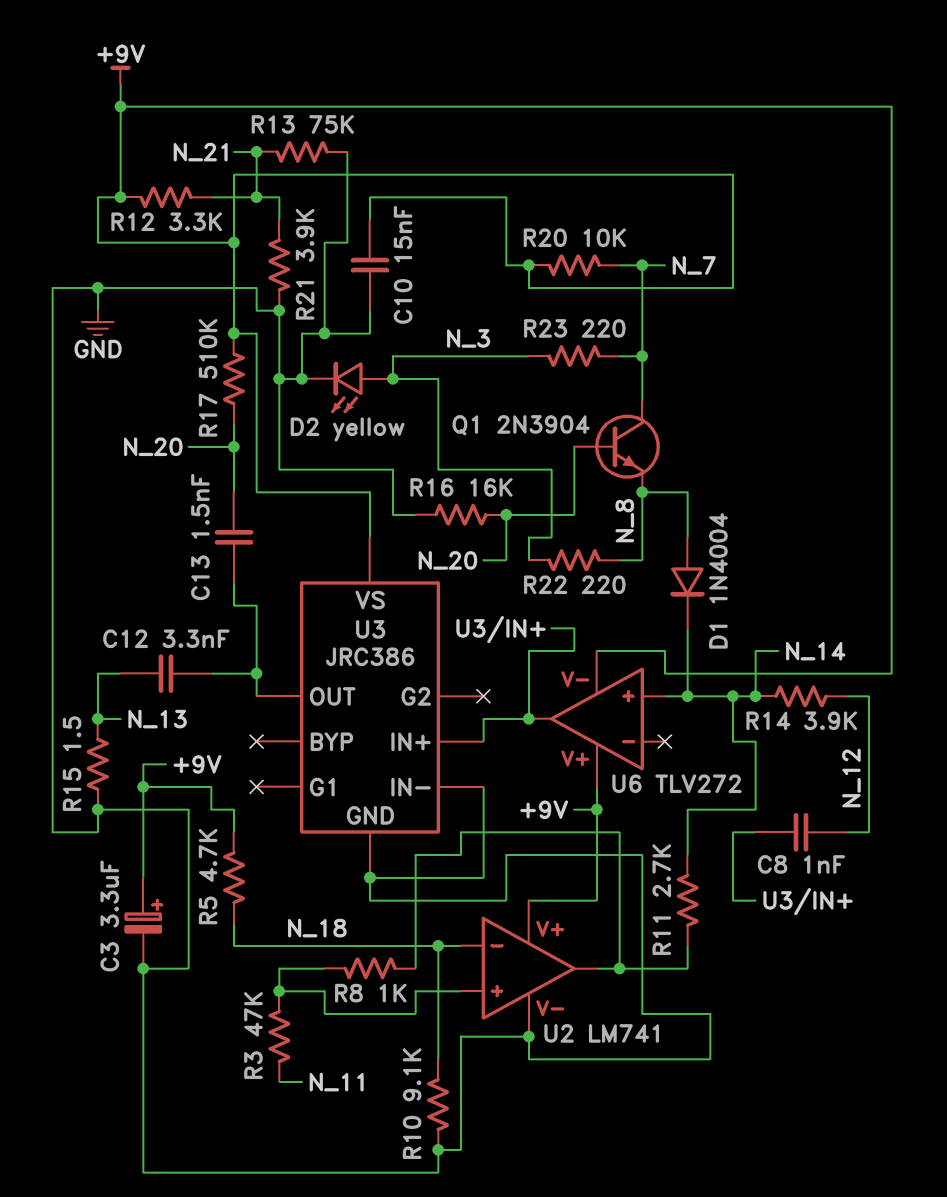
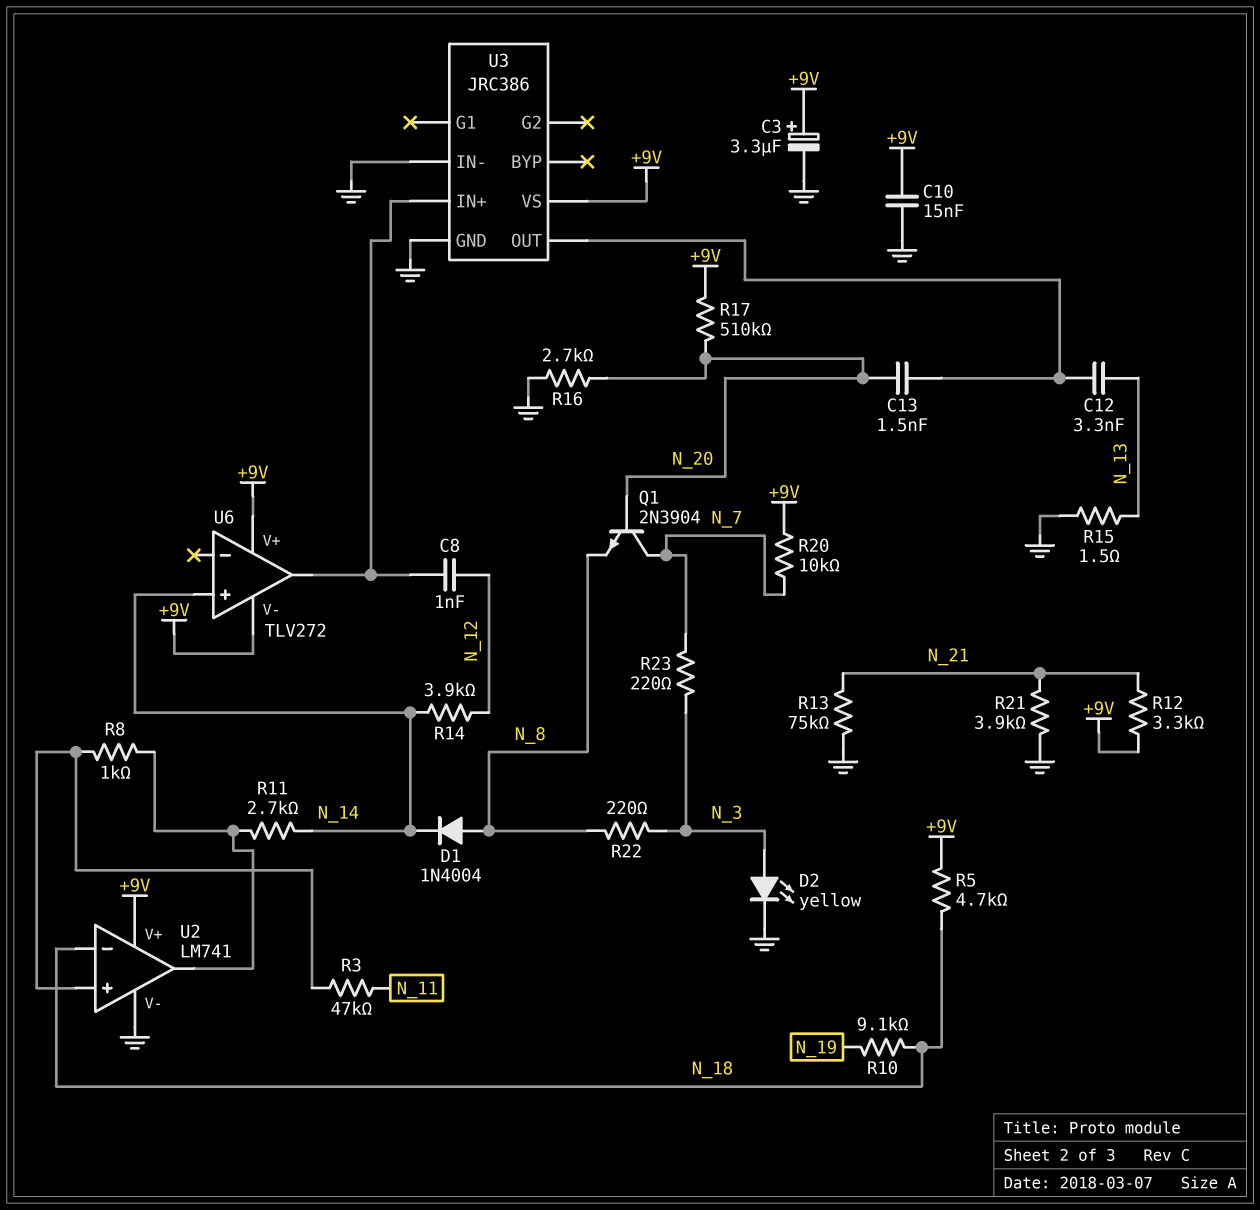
R10: 9.1k (GND, N_18) -> 9.1k (N_18, N_19)
R16: 16k (GND, N_20) -> 2.7k (GND, N_20)

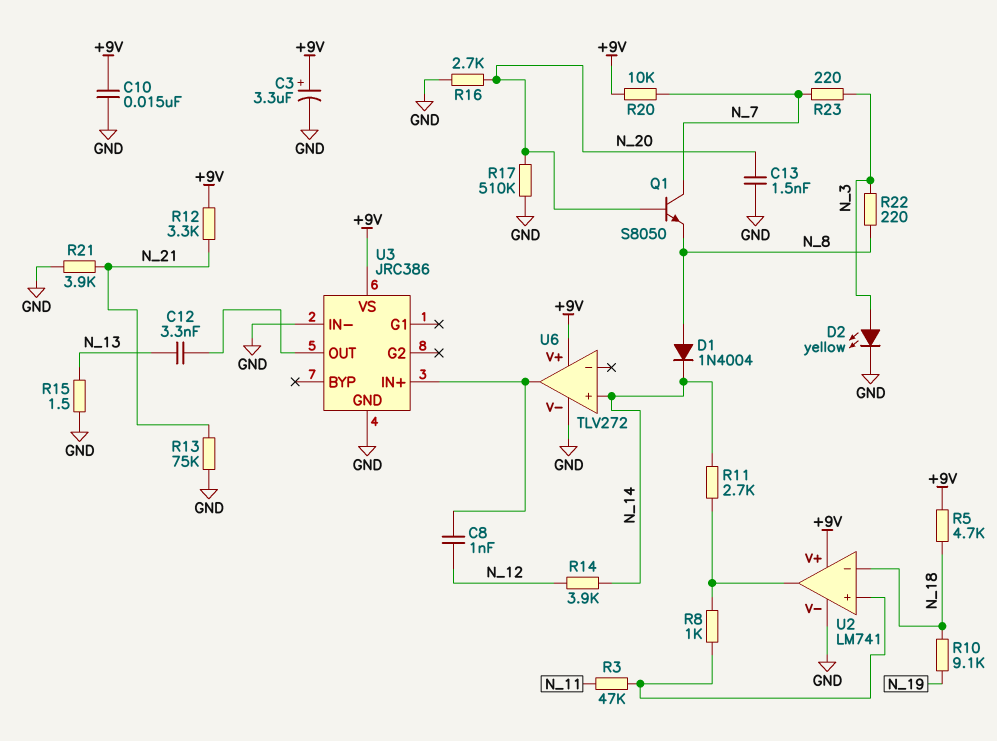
C13: 1.5nF (N_20, U3/OUT) -> 1.5nF (GND, N_20)
Q1: NPN 2N3904 (B N_20, C N_7, E N_8) -> NPN S8050 (B N_20, C N_7, E N_8)
R17: 510k (+9V, N_20) -> 510k (GND, N_20)
U6 pin V-: +9V -> GND

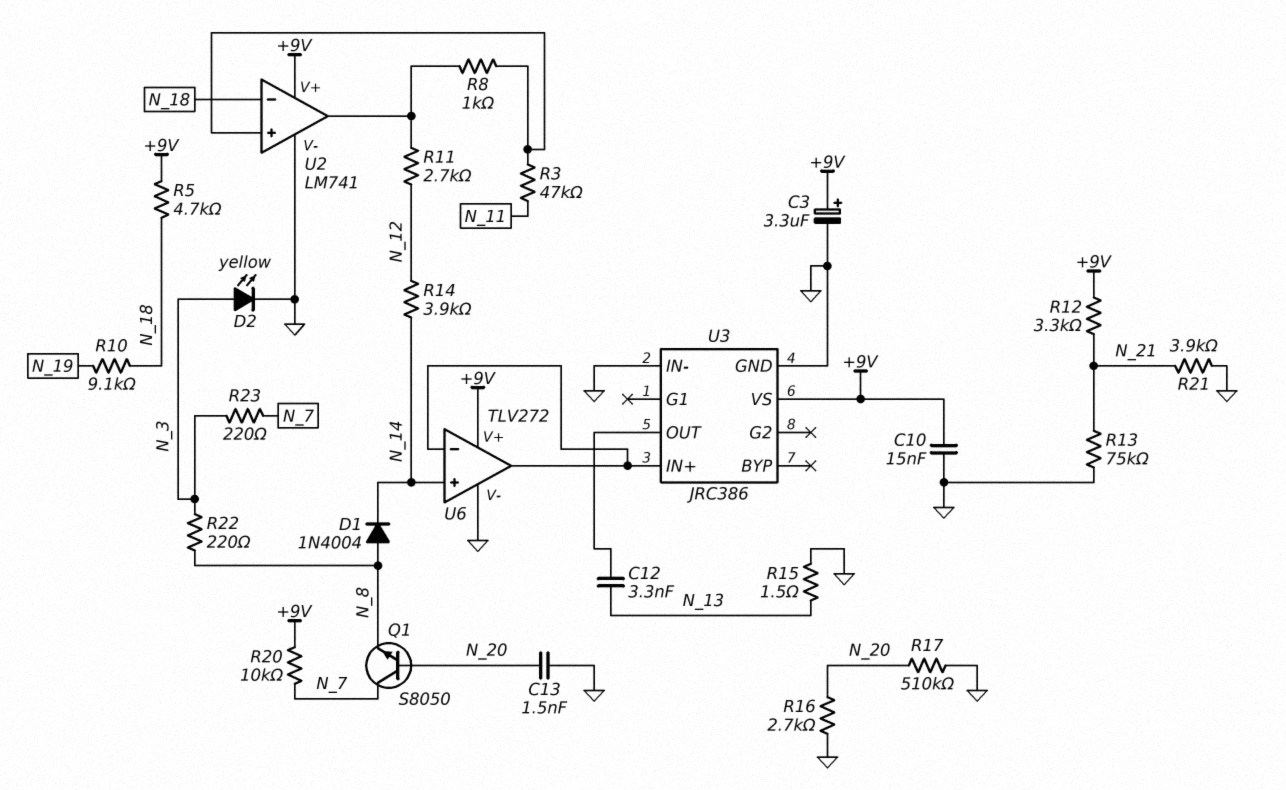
C8: 1nF (N_12, U3/IN+) -> none
R11: 2.7k (N_14, U2/out) -> 2.7k (N_12, U2/out)
U6 pin in-: none -> U3/IN+

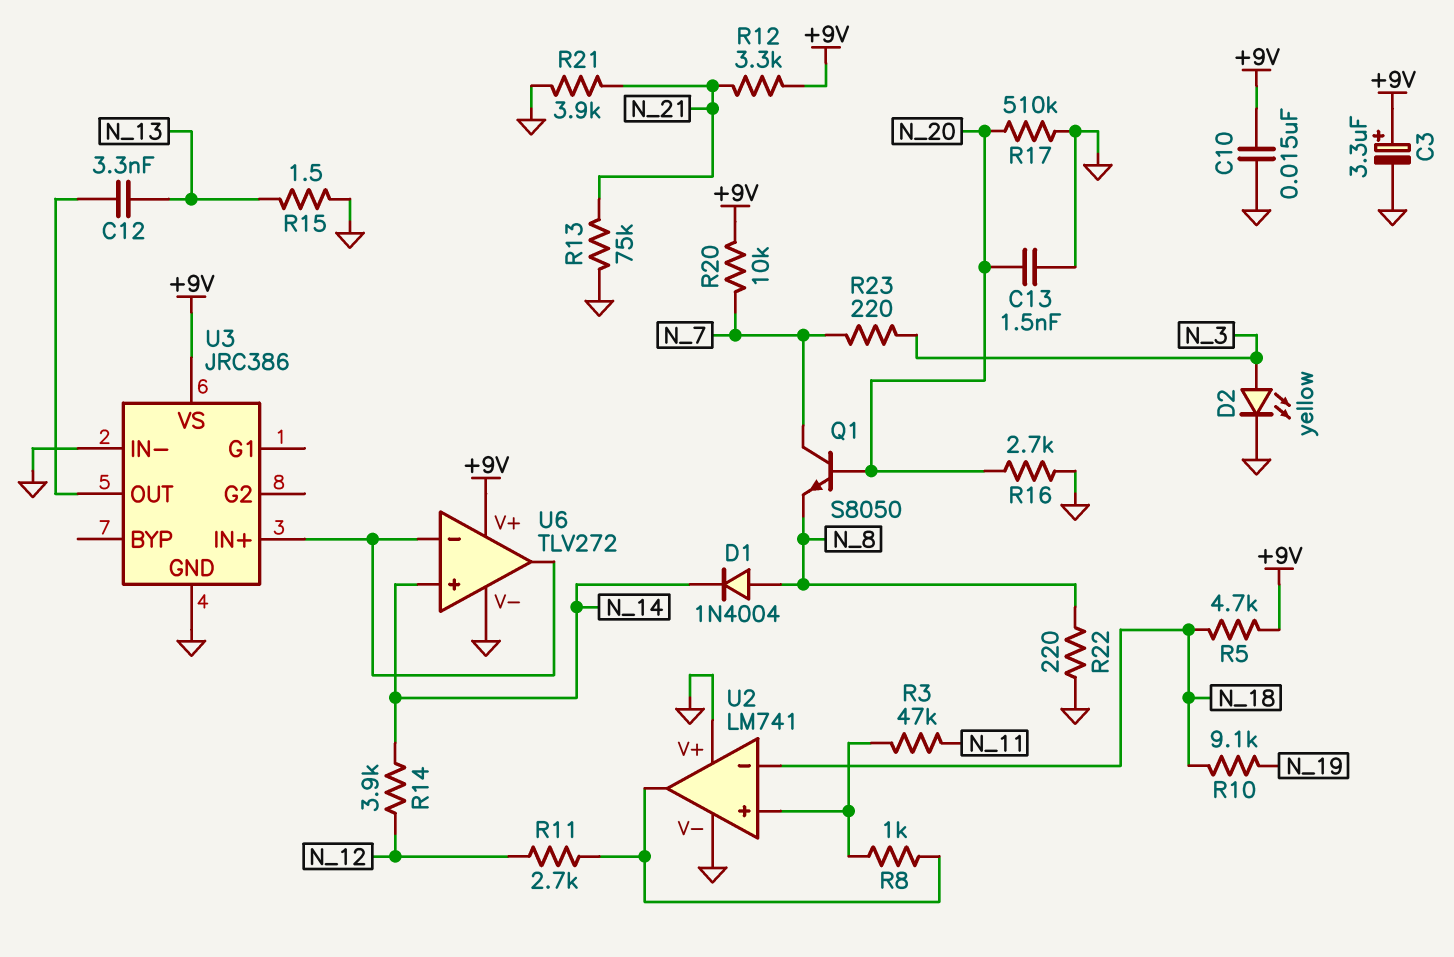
R22: 220 (N_3, N_8) -> 220 (GND, N_8)
U2 pin V+: +9V -> GND

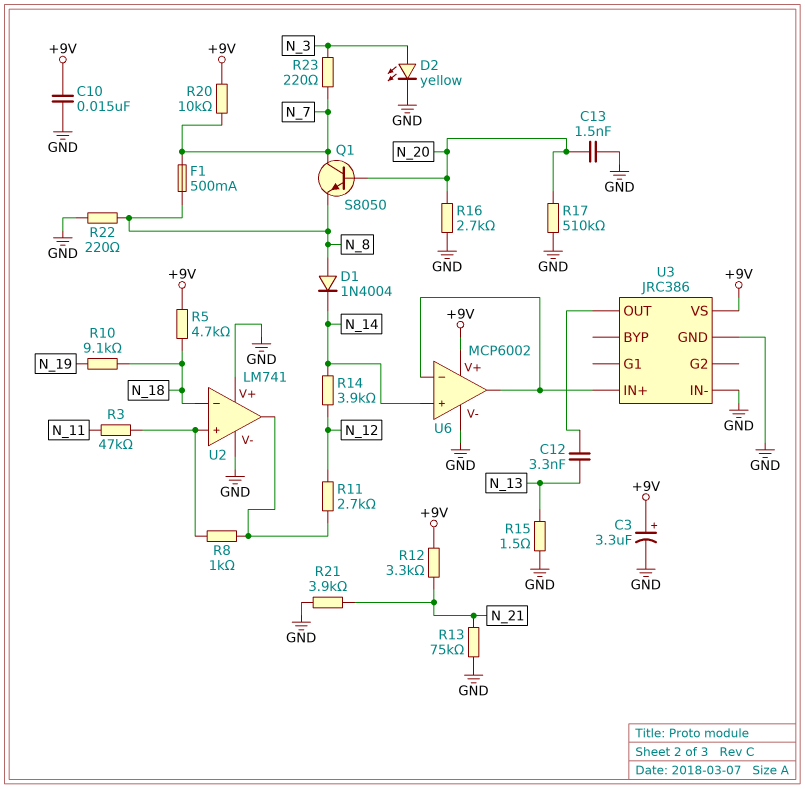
F1: none -> 500mA (N_7, N_8)
U6: TLV272 -> MCP6002

